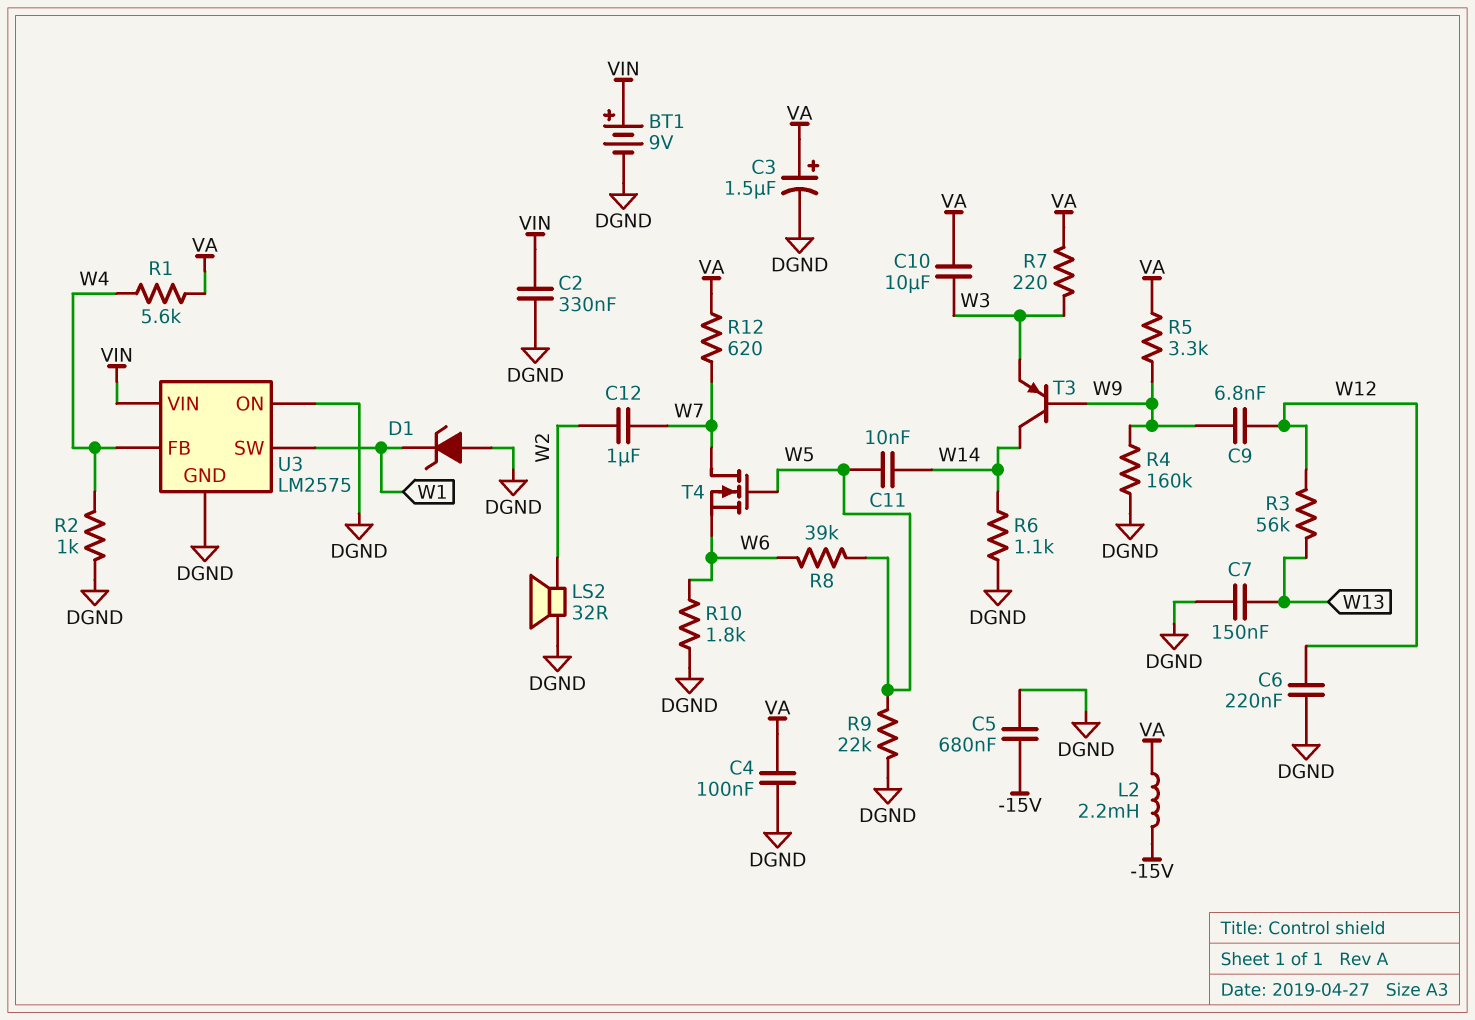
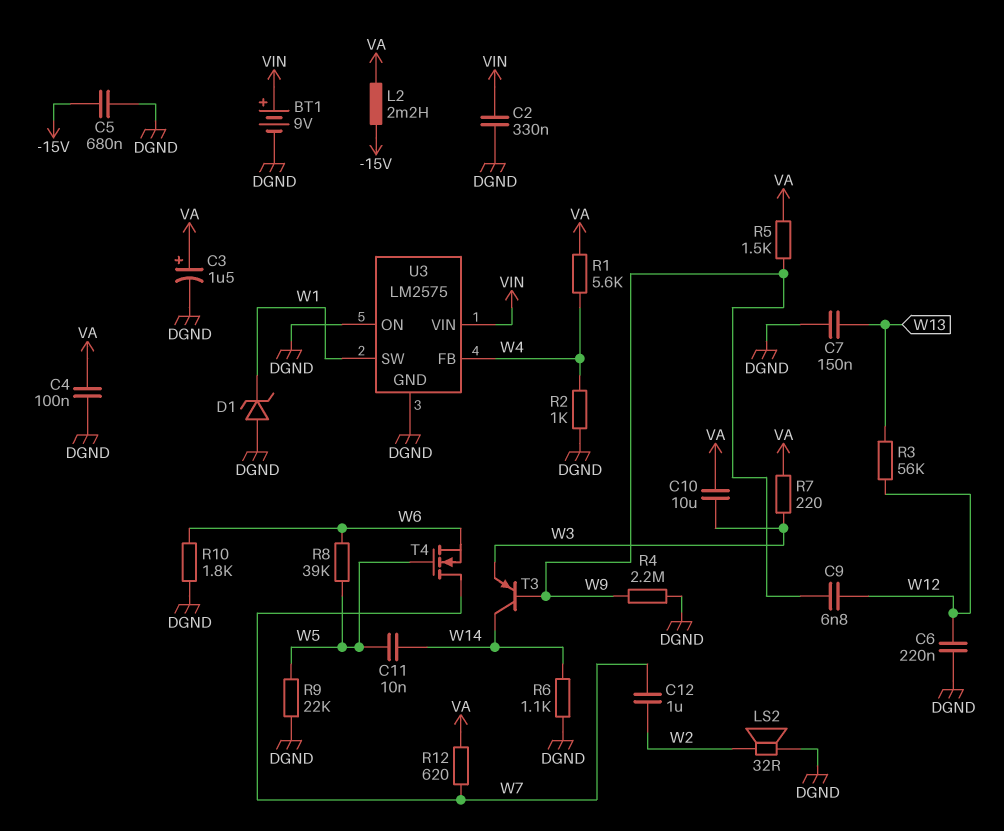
R4: 160k (DGND, W9) -> 2.2M (DGND, W9)
R5: 3.3k (VA, W9) -> 1.5k (VA, W9)

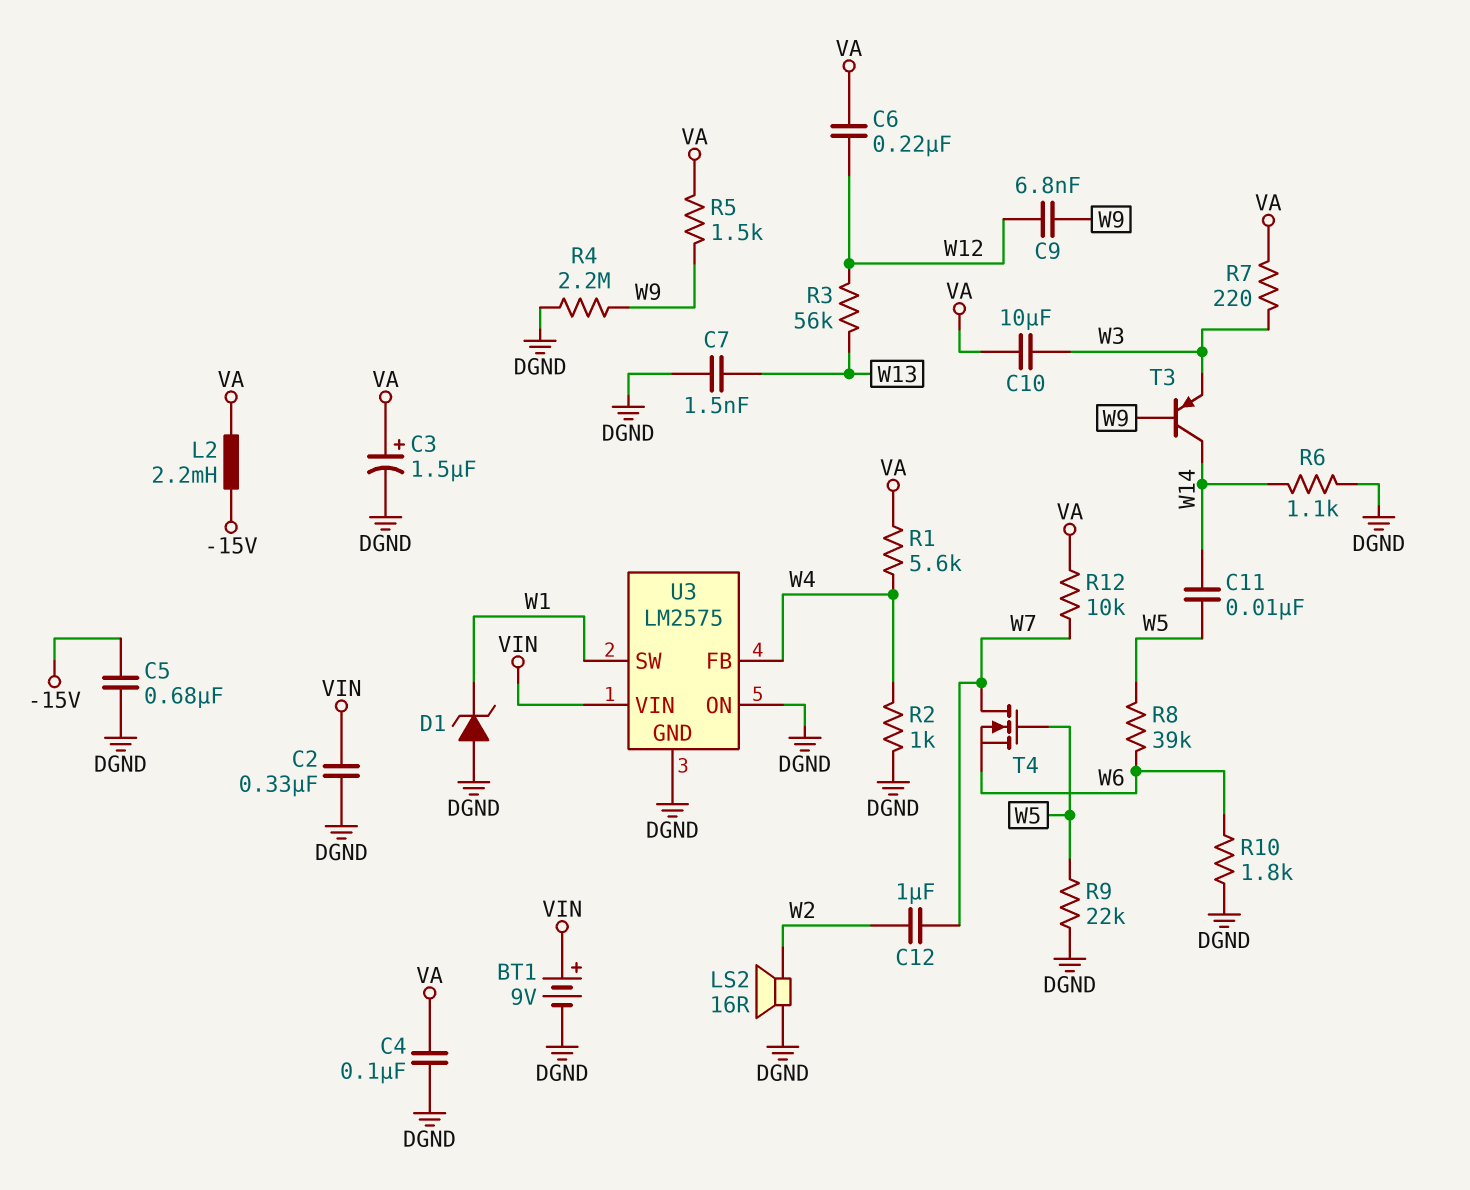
C6: 220nF (DGND, W12) -> 220nF (VA, W12)
C7: 150nF (DGND, W13) -> 1.5nF (DGND, W13)
LS2: speaker 32R (DGND, W2) -> speaker 16R (DGND, W2)
R12: 620 (VA, W7) -> 10k (VA, W7)

